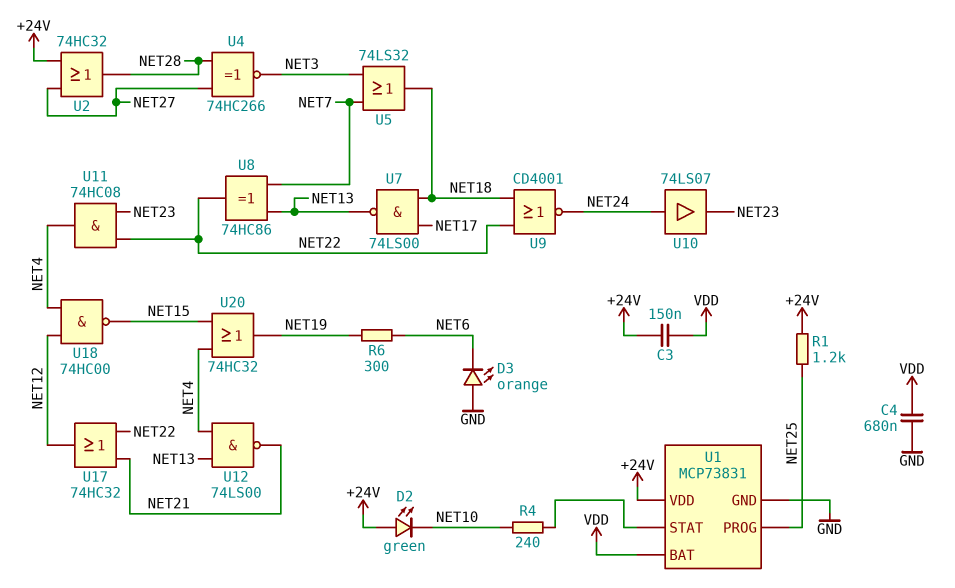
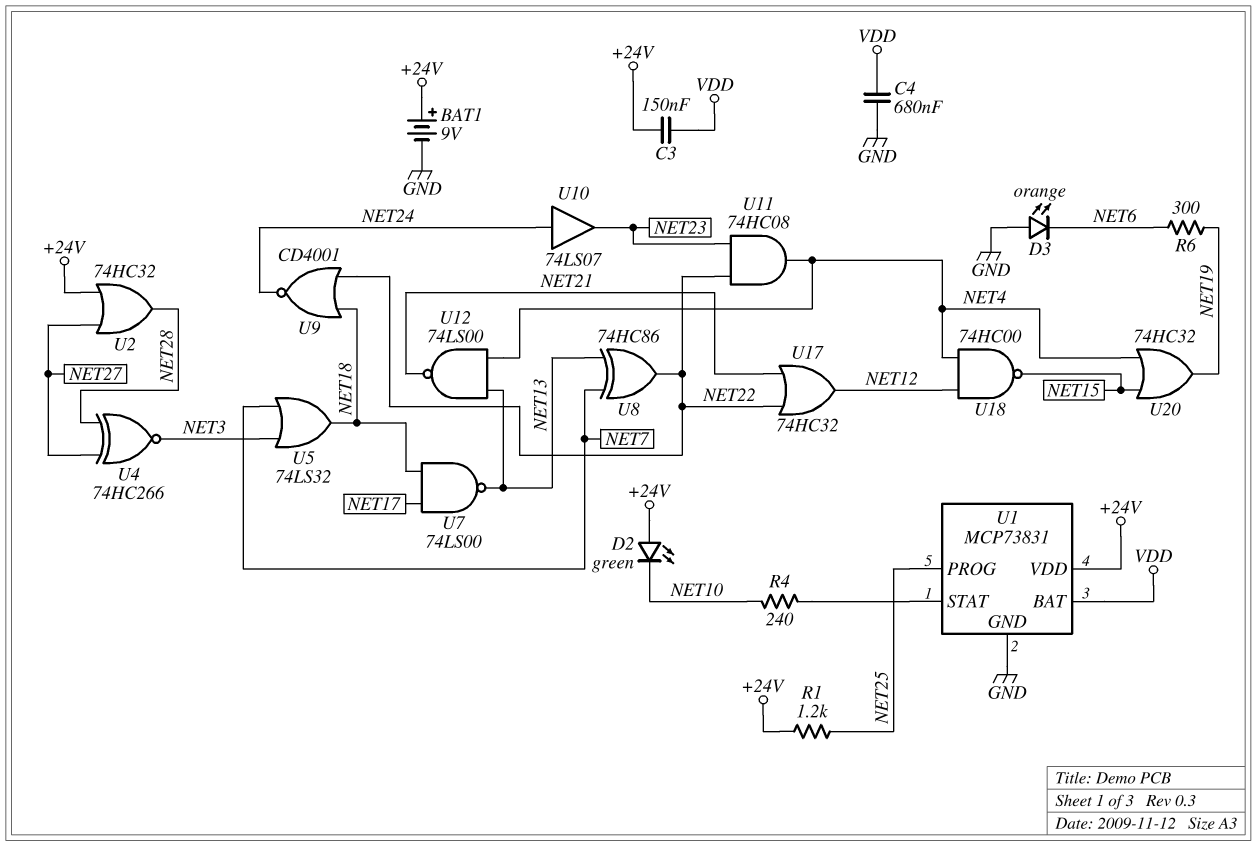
BAT1: none -> 9V (plus +24V, minus GND)

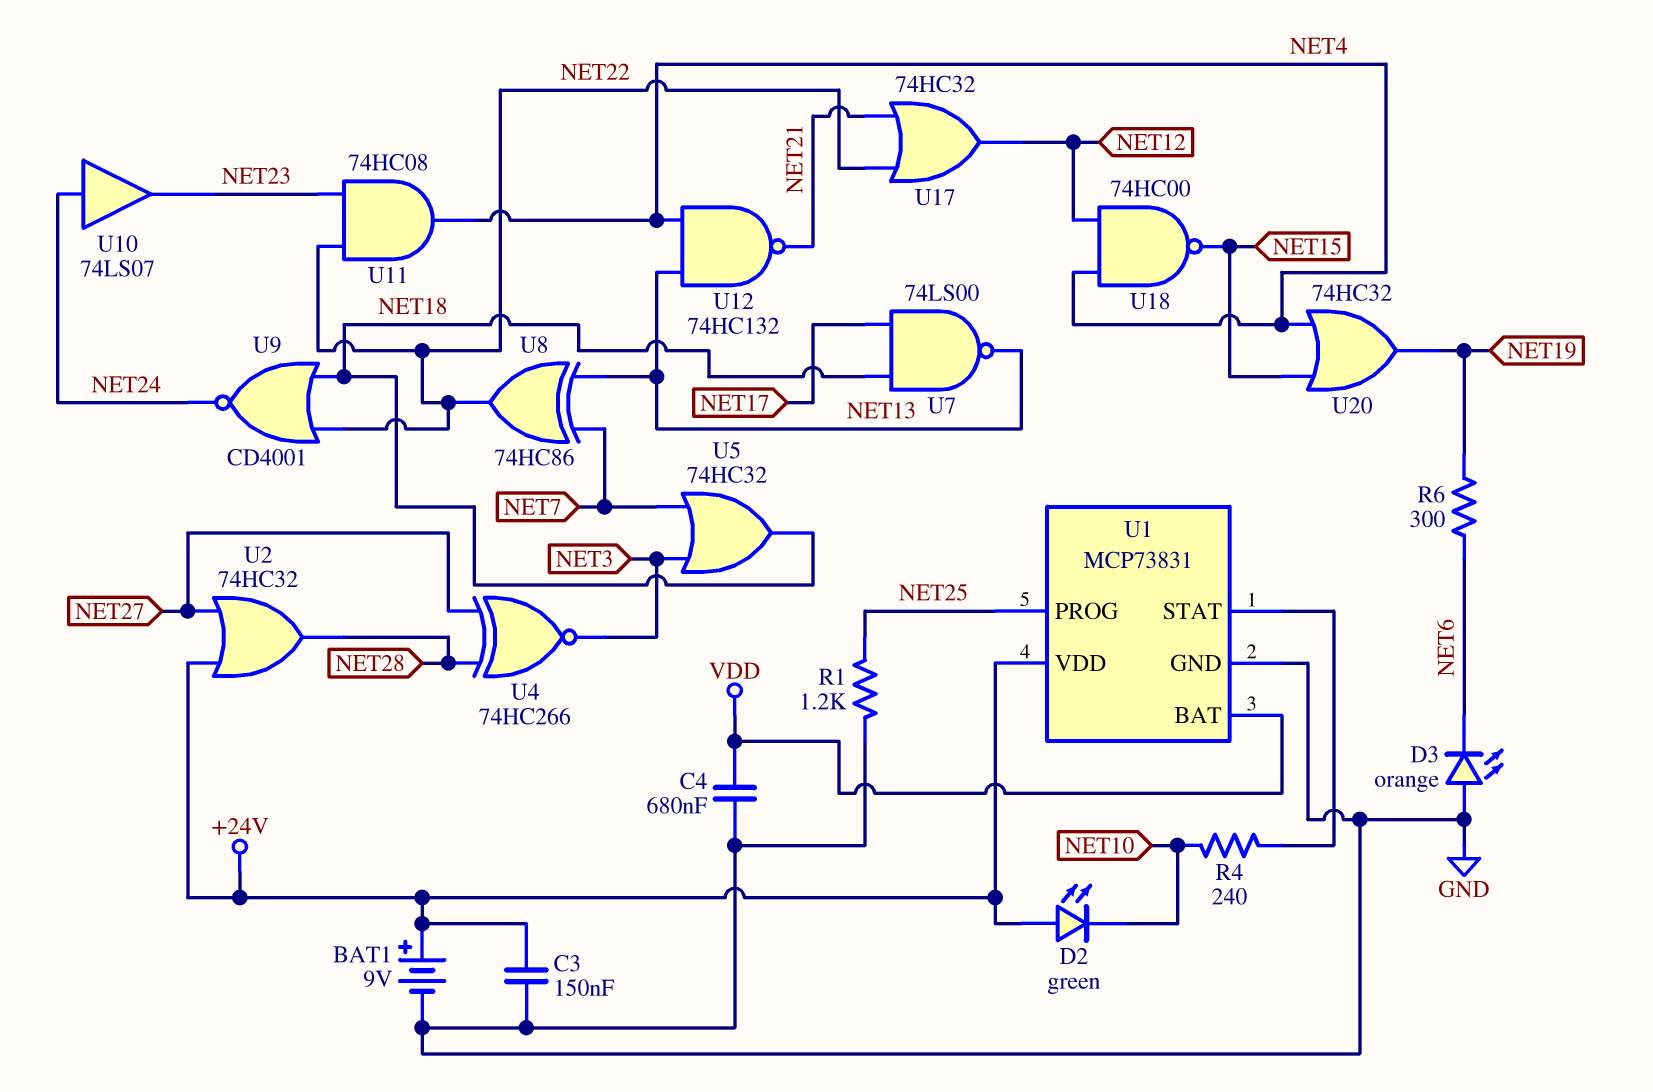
C3: 150nF (+24V, VDD) -> 150nF (+24V, GND)
R1: 1.2k (+24V, NET25) -> 1.2k (GND, NET25)
U5: OR 74LS32 (in NET3, in NET7, out NET18) -> OR 74HC32 (in NET3, in NET7, out NET18)
U12: NAND 74LS00 (in NET4, in NET13, out NET21) -> NAND 74HC132 (in NET4, in NET13, out NET21)

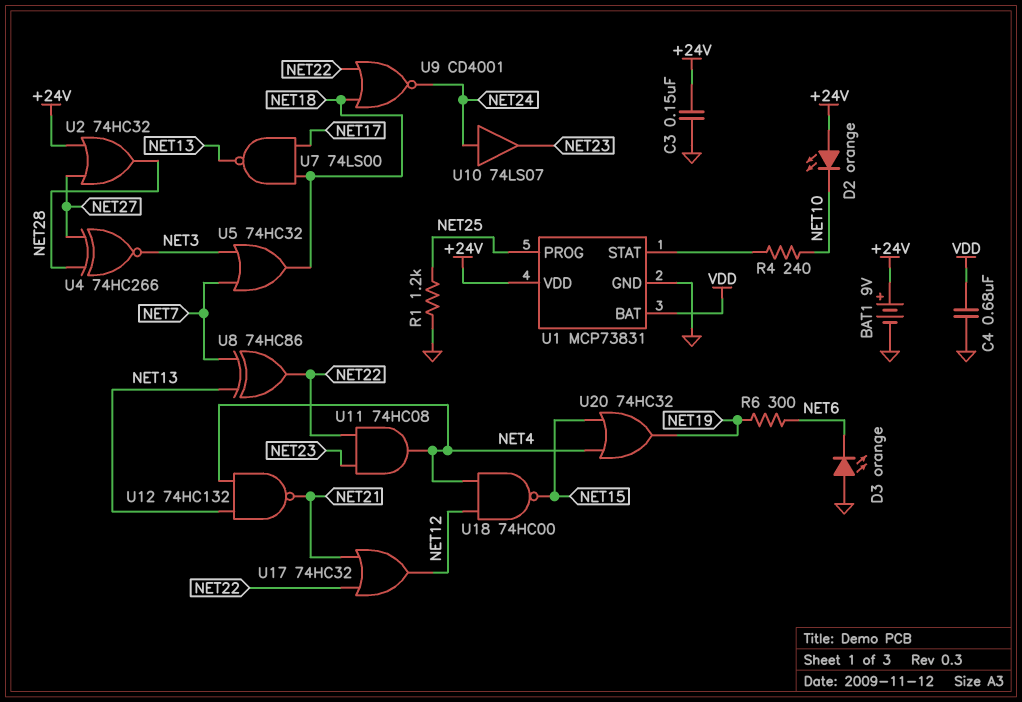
D2: LED green (A +24V, K NET10) -> LED orange (A +24V, K NET10)

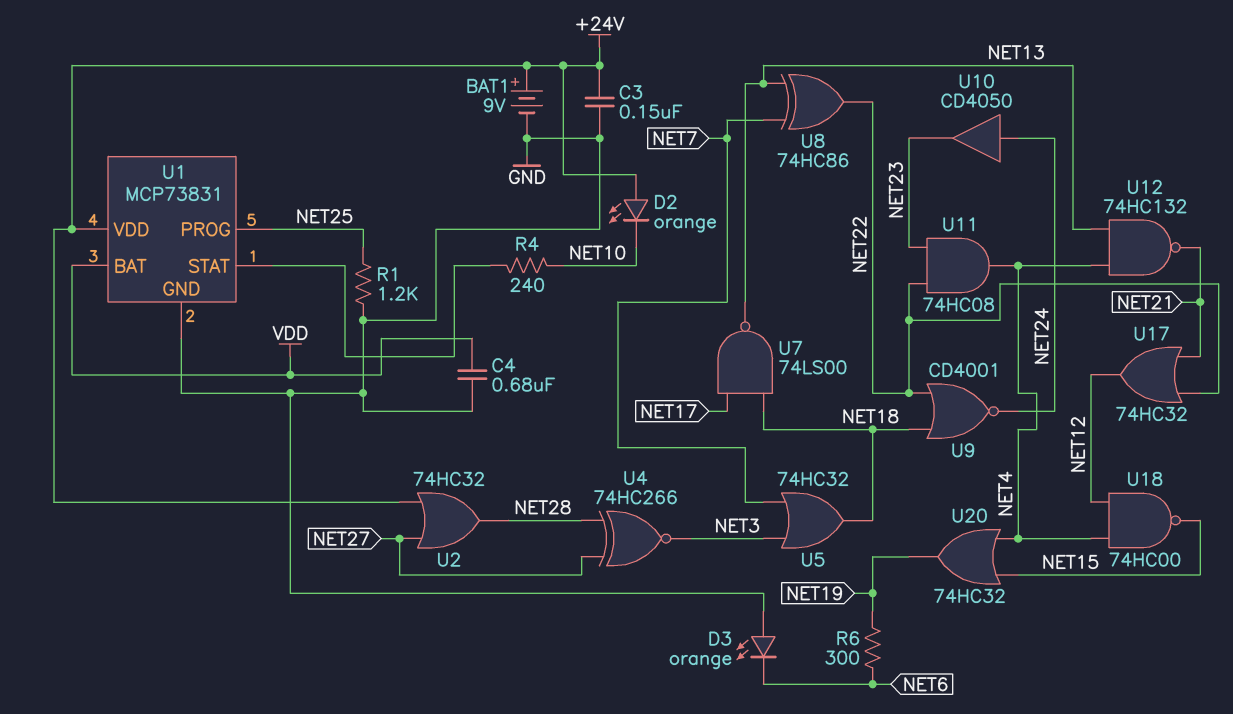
U10: buffer 74LS07 (in NET24, out NET23) -> buffer CD4050 (in NET24, out NET23)

